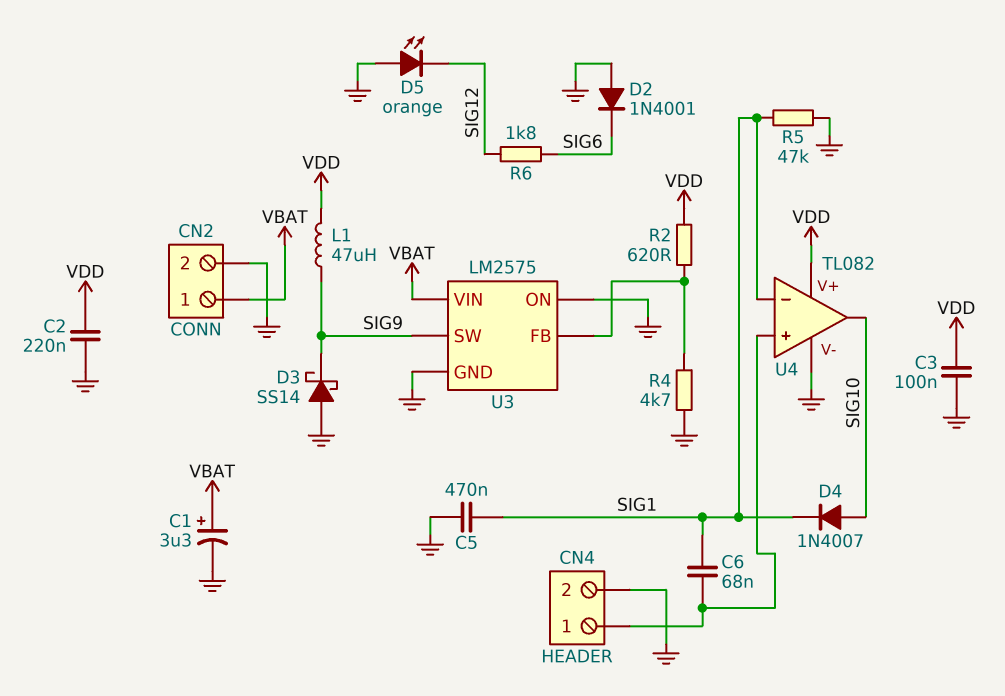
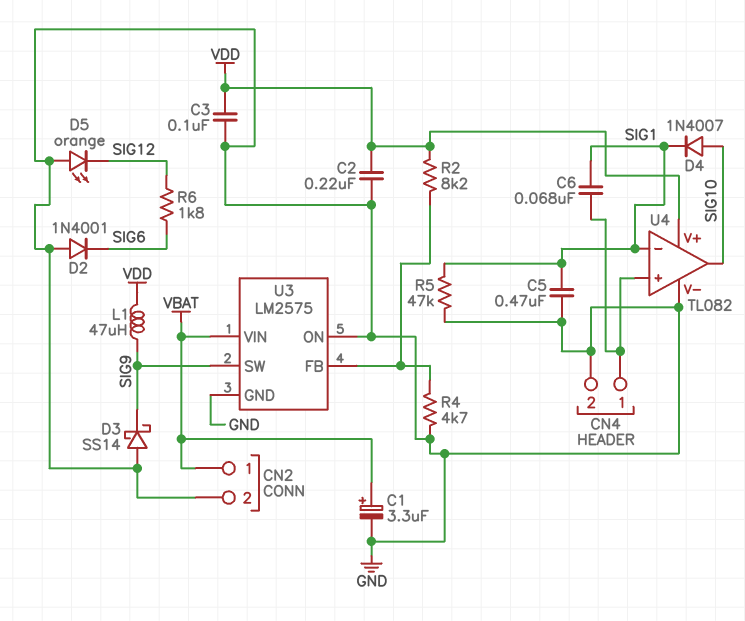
R2: 620 (U3/FB, VDD) -> 8.2k (U3/FB, VDD)

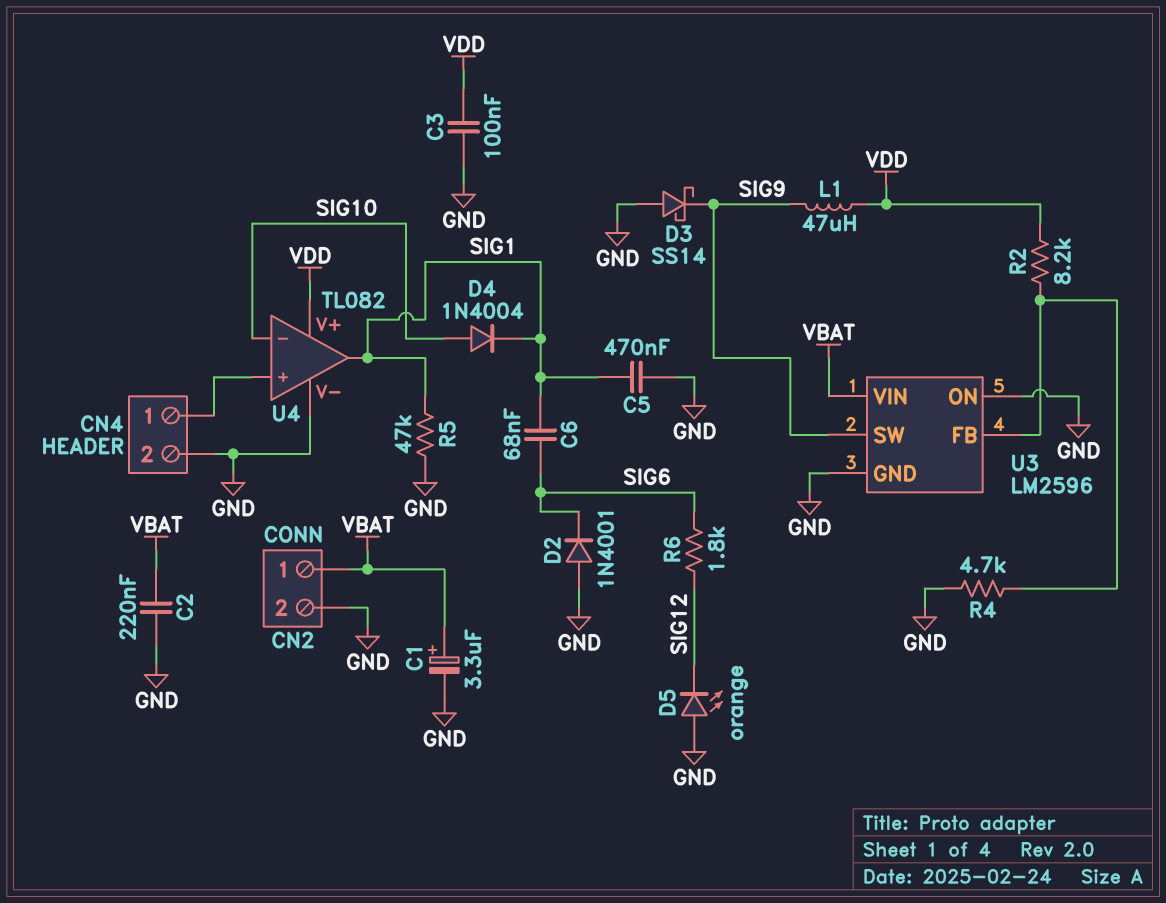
C2: 220nF (GND, VDD) -> 220nF (GND, VBAT)
C6: 68nF (CN4/1, SIG1) -> 68nF (SIG1, SIG6)
D4: diode 1N4007 (A SIG10, K SIG1) -> diode 1N4004 (A SIG10, K SIG1)
U3: LM2575 -> LM2596
U4 pin in-: SIG1 -> SIG10
U4 pin out: SIG10 -> SIG1

